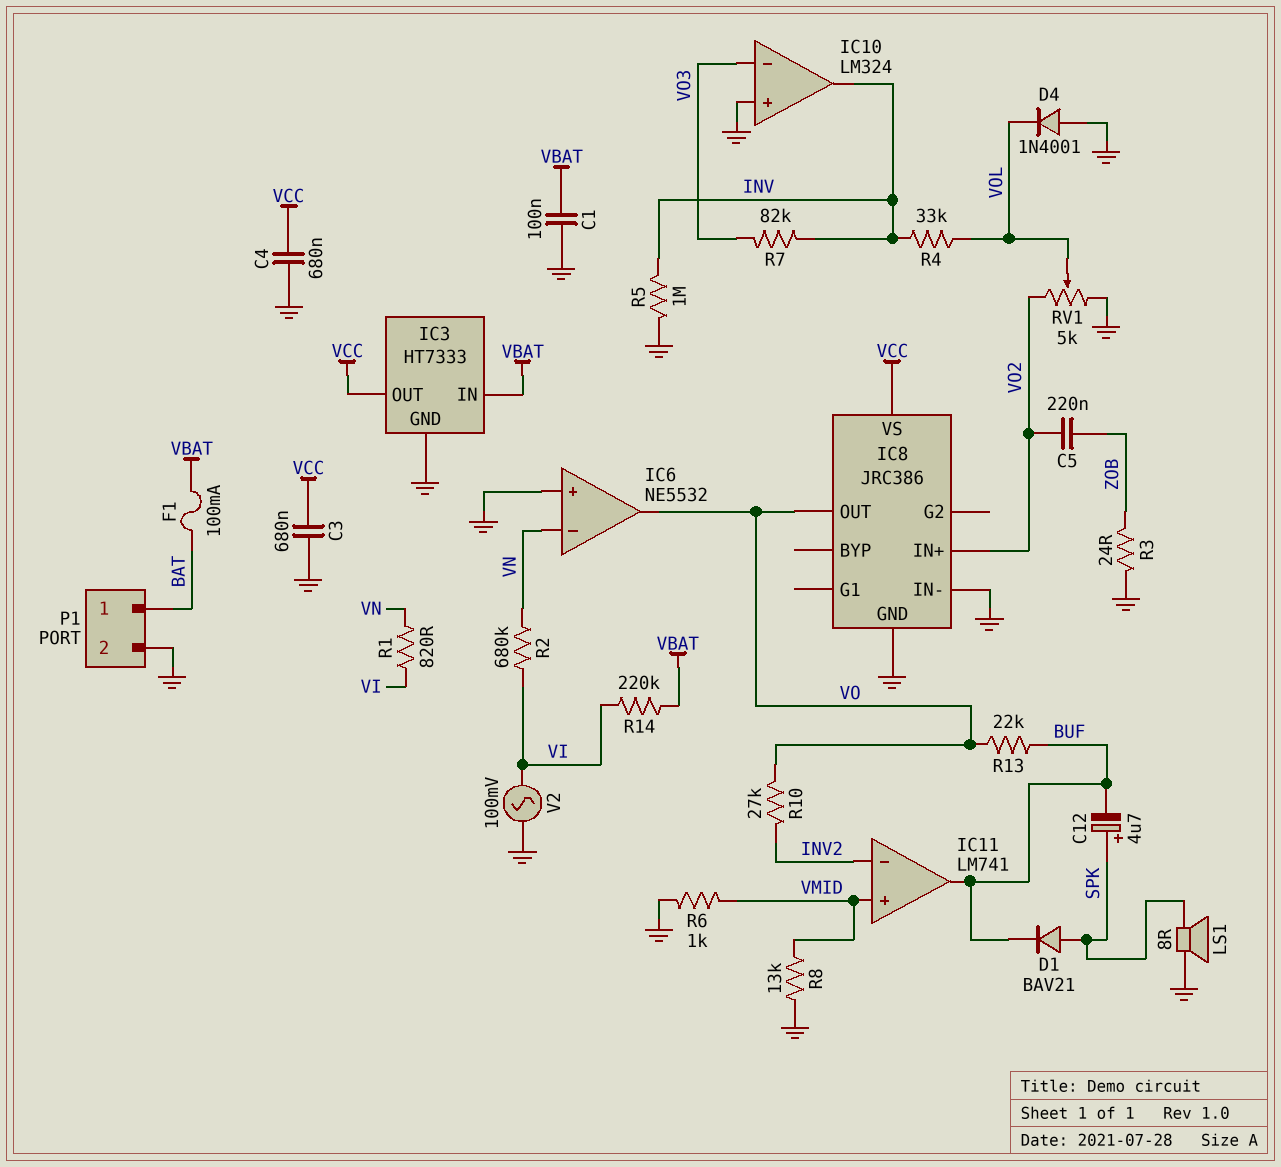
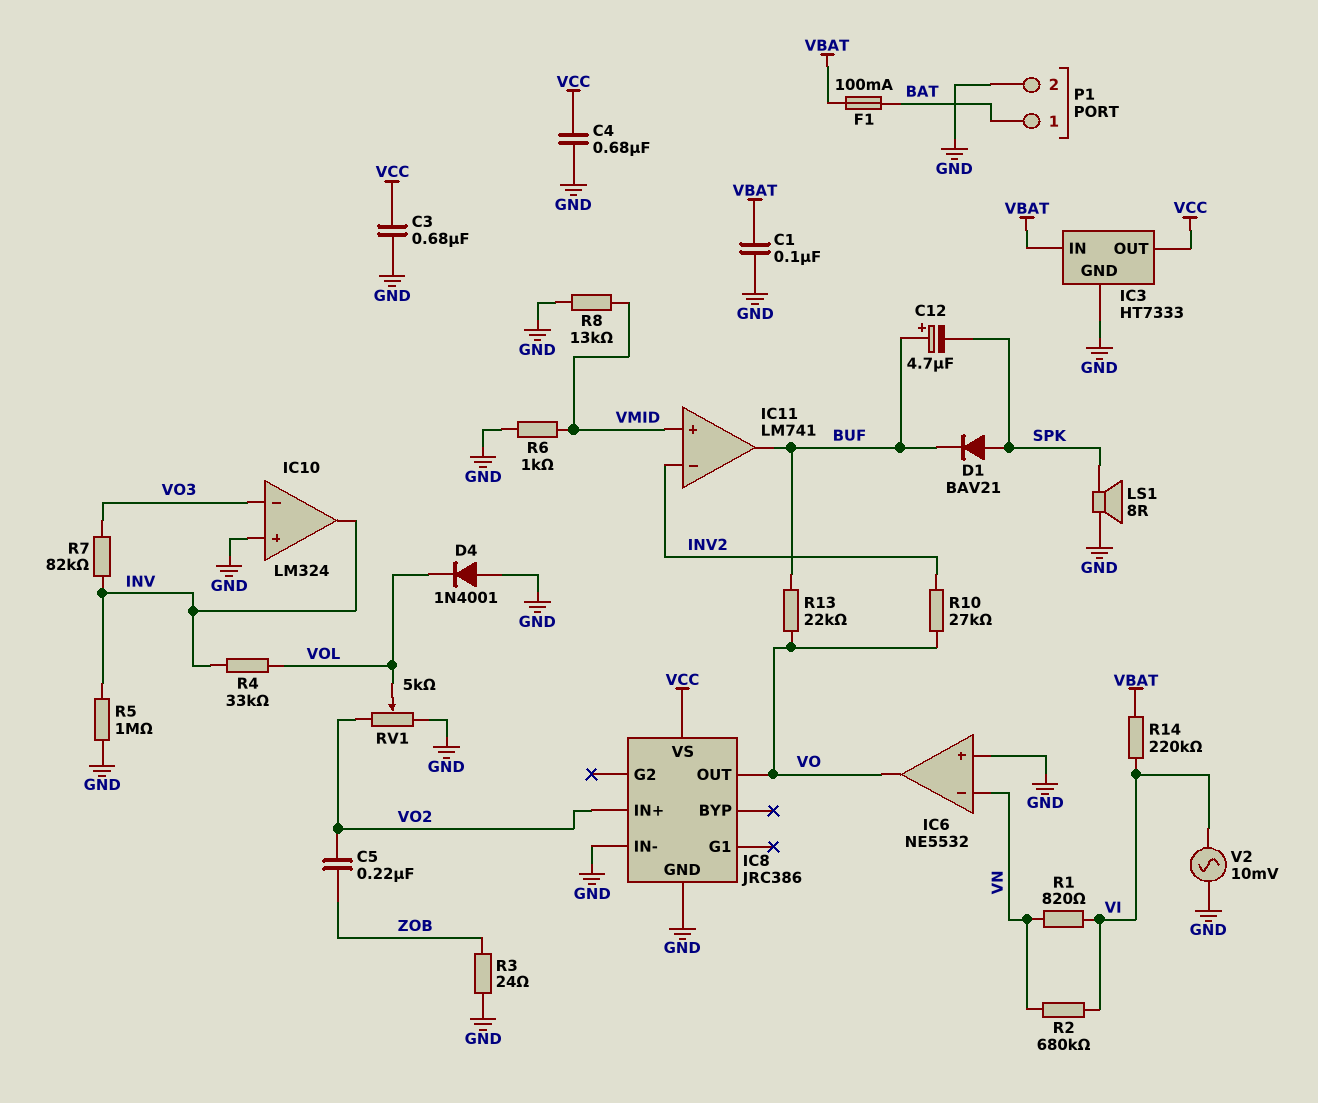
C12: 4.7uF (plus SPK, minus BUF) -> 4.7uF (plus BUF, minus SPK)
V2: AC 100mV (GND, VI) -> AC 10mV (GND, VI)

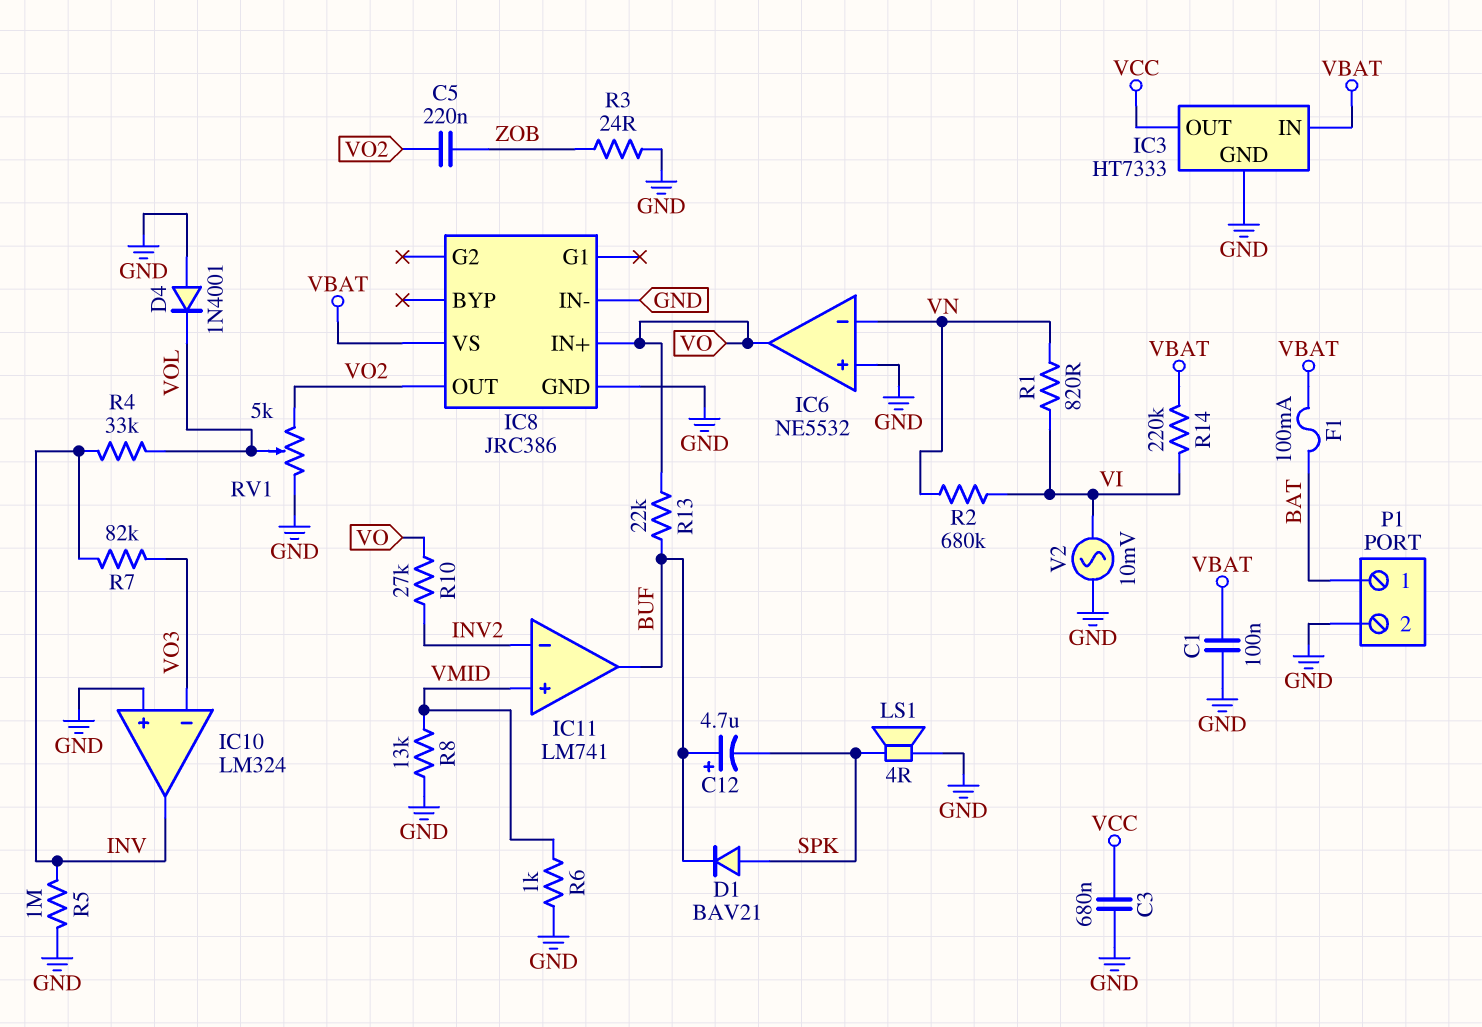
C4: 680nF (GND, VCC) -> none
IC8 pin IN+: VO2 -> VO
IC8 pin OUT: VO -> VO2
IC8 pin VS: VCC -> VBAT
LS1: speaker 8R (GND, SPK) -> speaker 4R (GND, SPK)

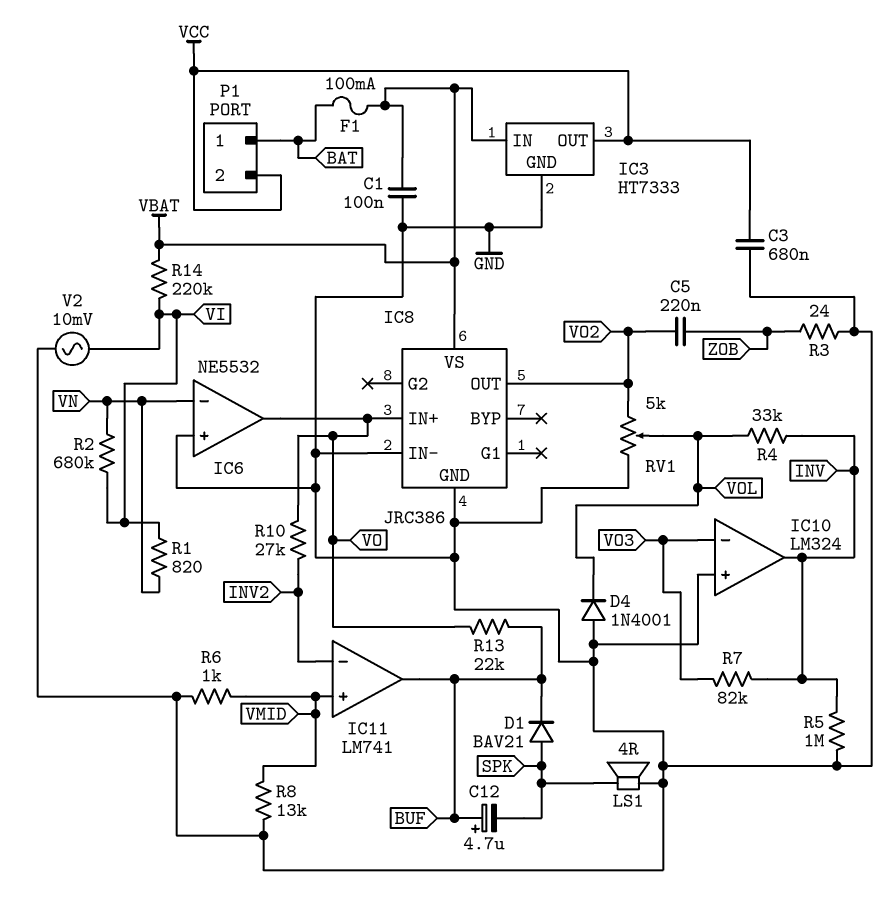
P1 pin 2: GND -> VCC

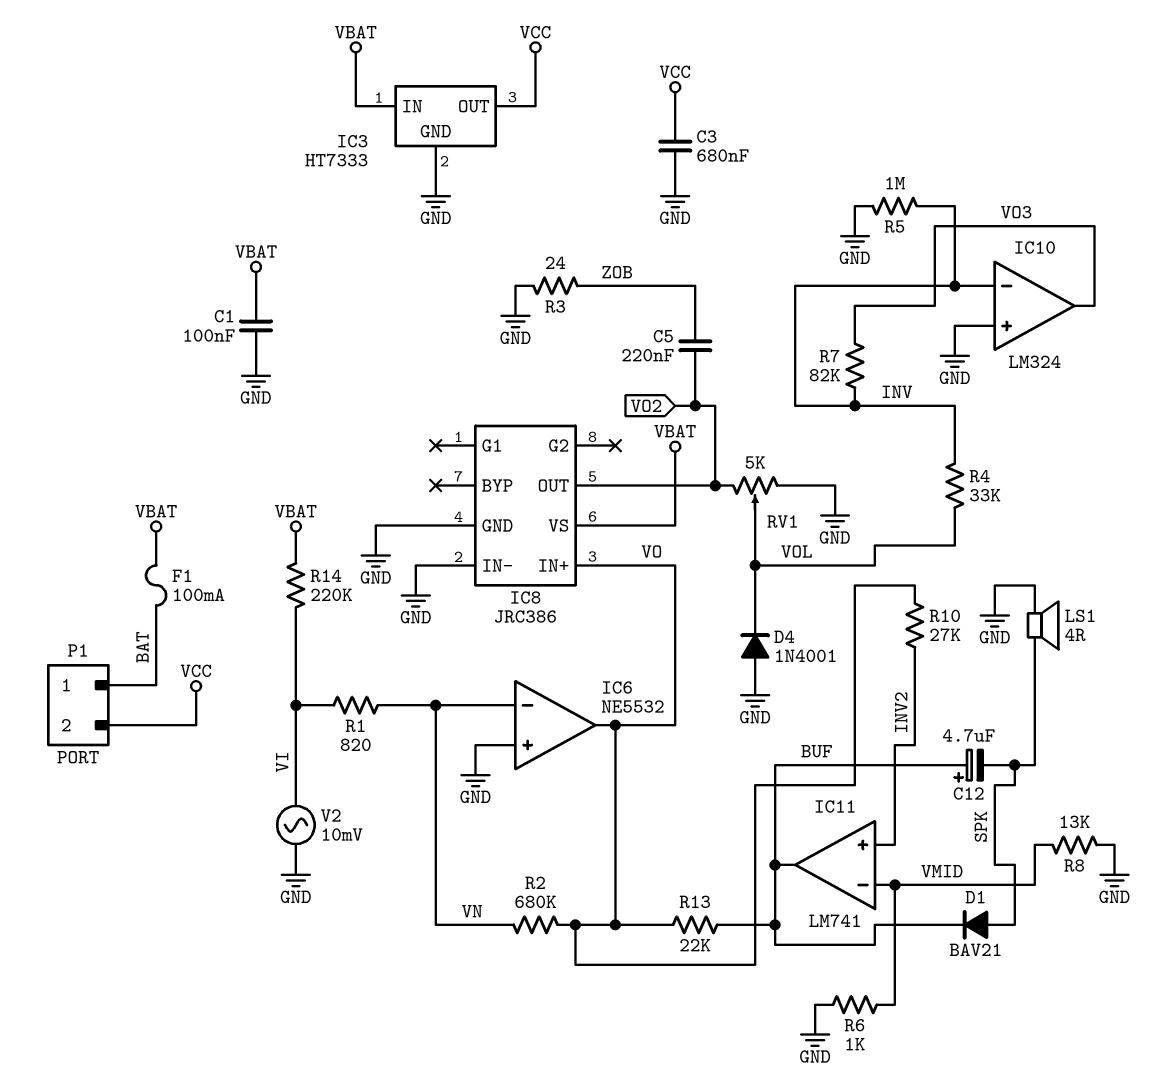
IC10 pin in-: VO3 -> INV
IC10 pin out: INV -> VO3
IC11 pin in+: VMID -> INV2
IC11 pin in-: INV2 -> VMID
R2: 680k (VI, VN) -> 680k (VN, VO)

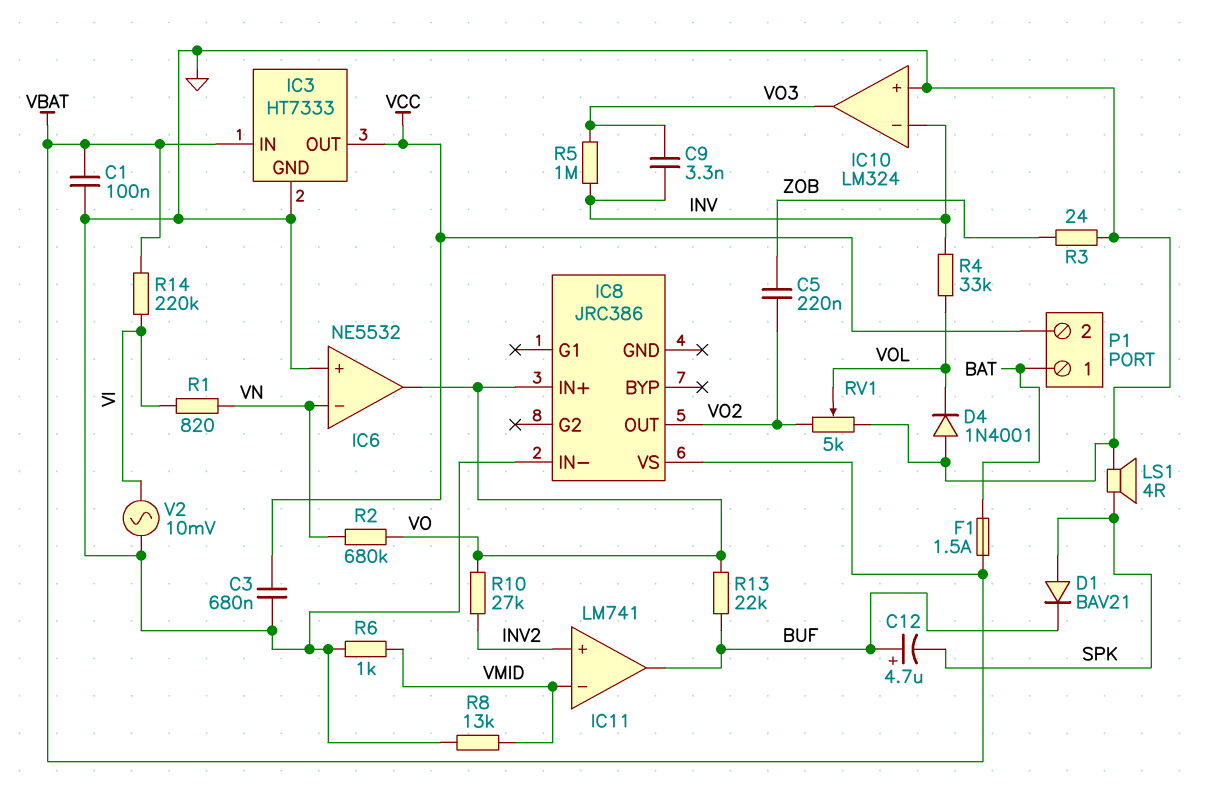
C9: none -> 3.3nF (INV, VO3)
F1: 100mA (BAT, VBAT) -> 1.5A (BAT, VBAT)
IC8 pin GND: GND -> none
R5: 1M (GND, INV) -> 1M (INV, VO3)
R7: 82k (INV, VO3) -> none

